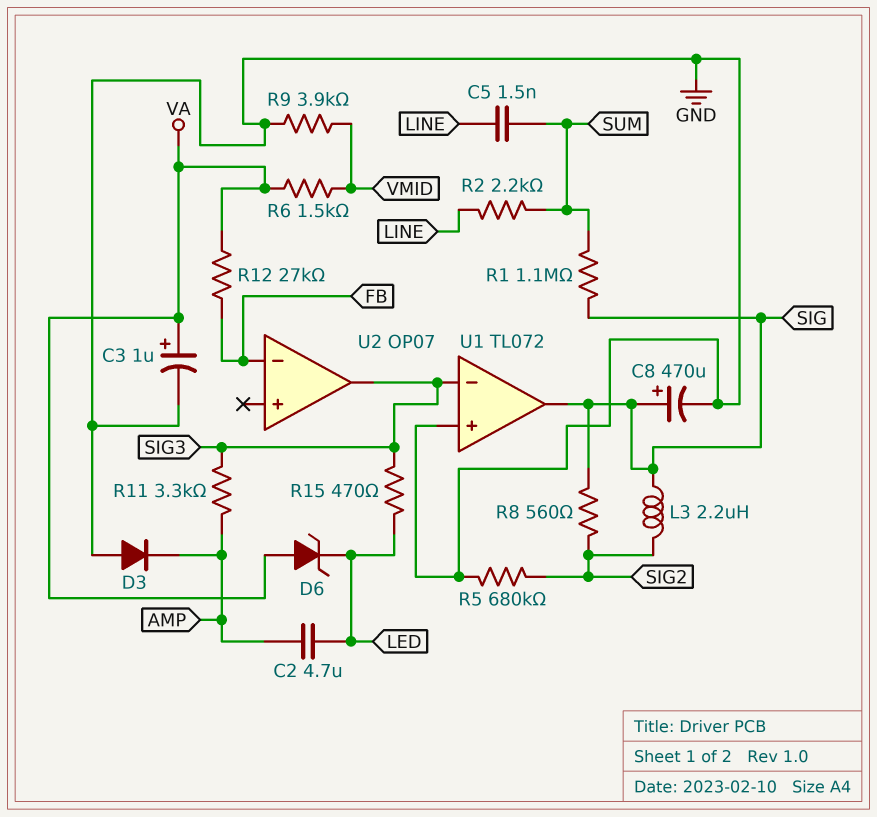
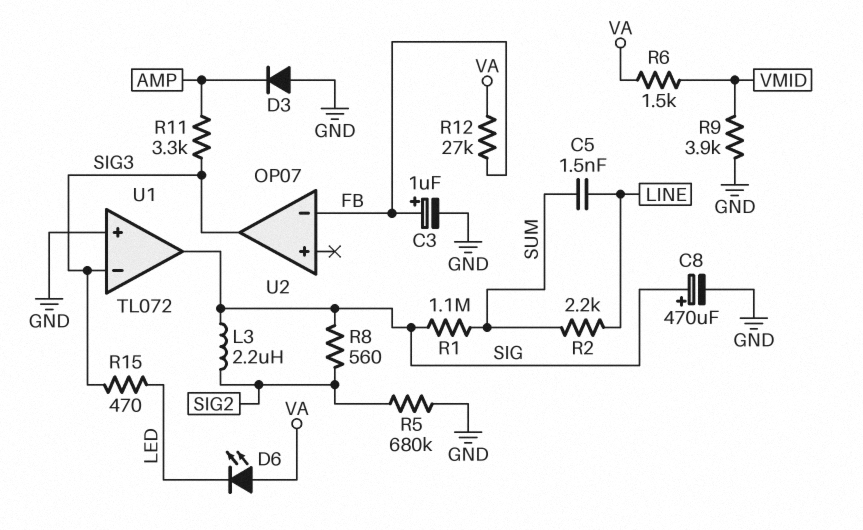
C2: 4.7uF (AMP, LED) -> none
C3: 1uF (plus VA, minus GND) -> 1uF (plus FB, minus GND)
D6: zener (A VA, K LED) -> LED (A VA, K LED)

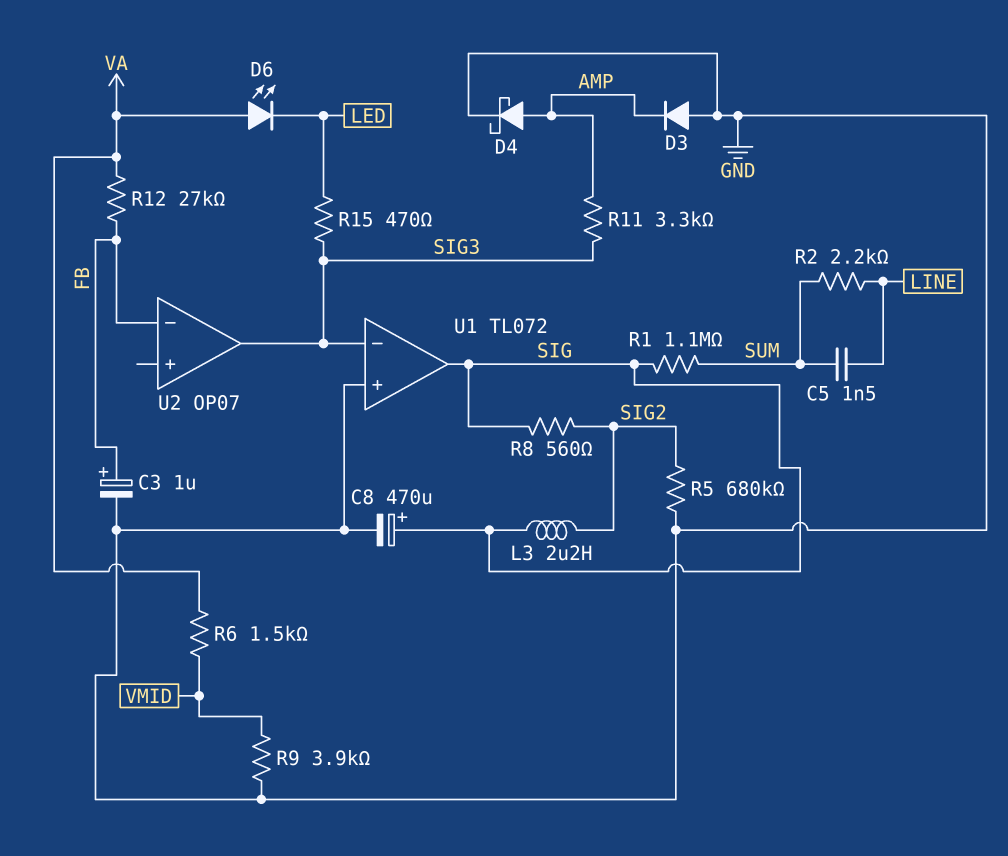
D4: none -> schottky (A AMP, K GND)

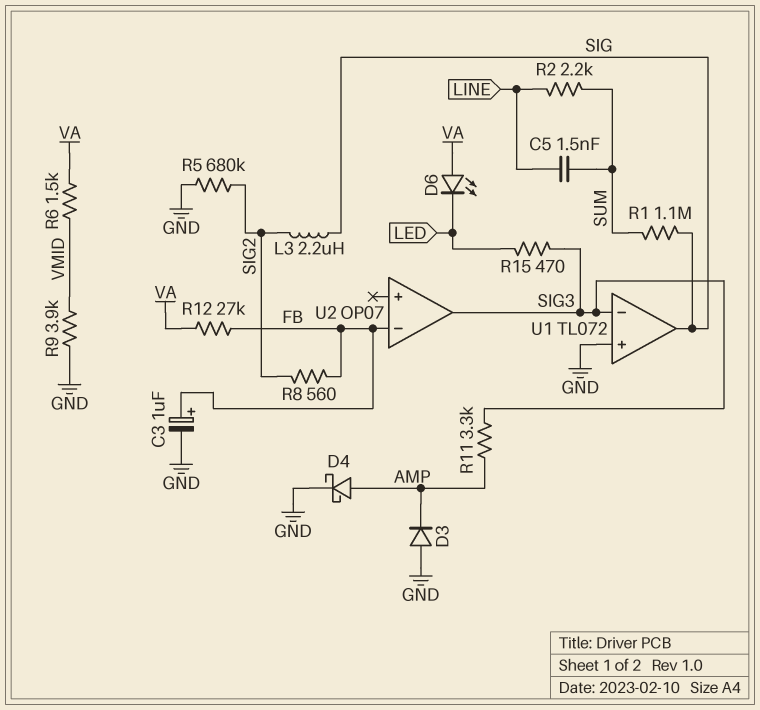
C8: 470uF (plus SIG, minus GND) -> none
R8: 560 (SIG, SIG2) -> 560 (FB, SIG2)

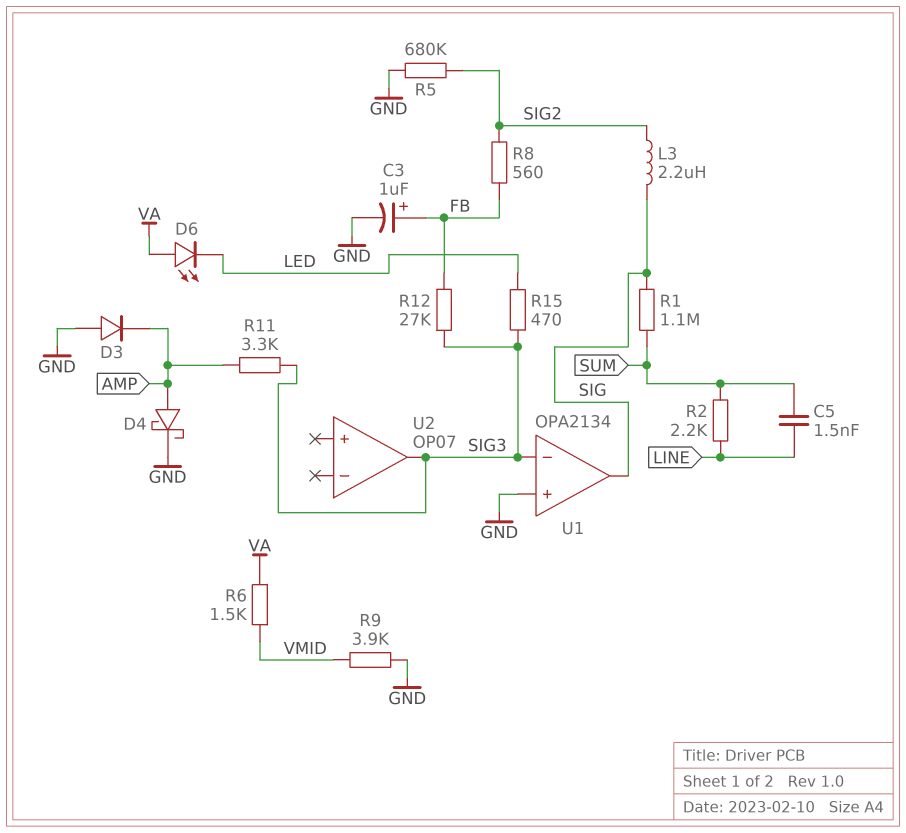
R12: 27k (FB, VA) -> 27k (FB, SIG3)
U1: TL072 -> OPA2134
U2 pin in-: FB -> none

